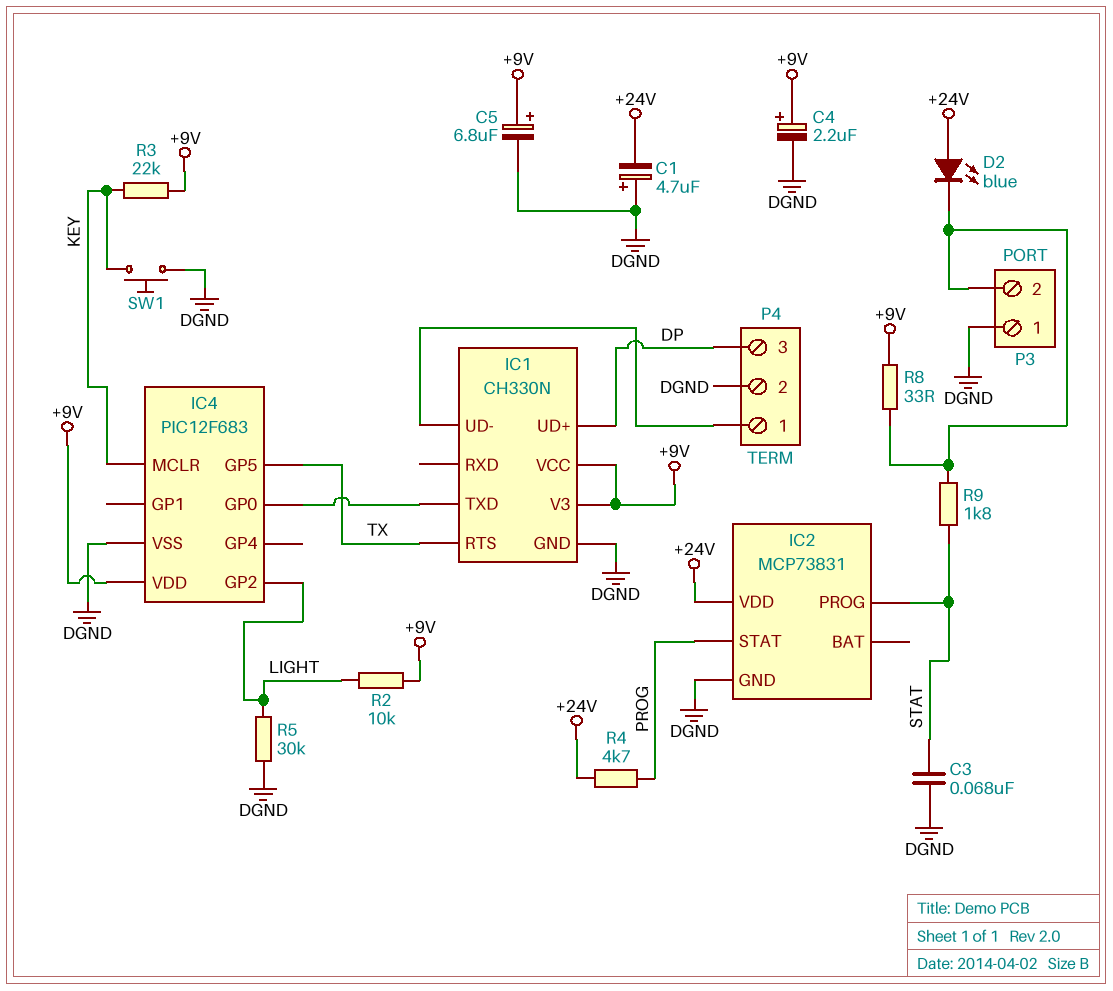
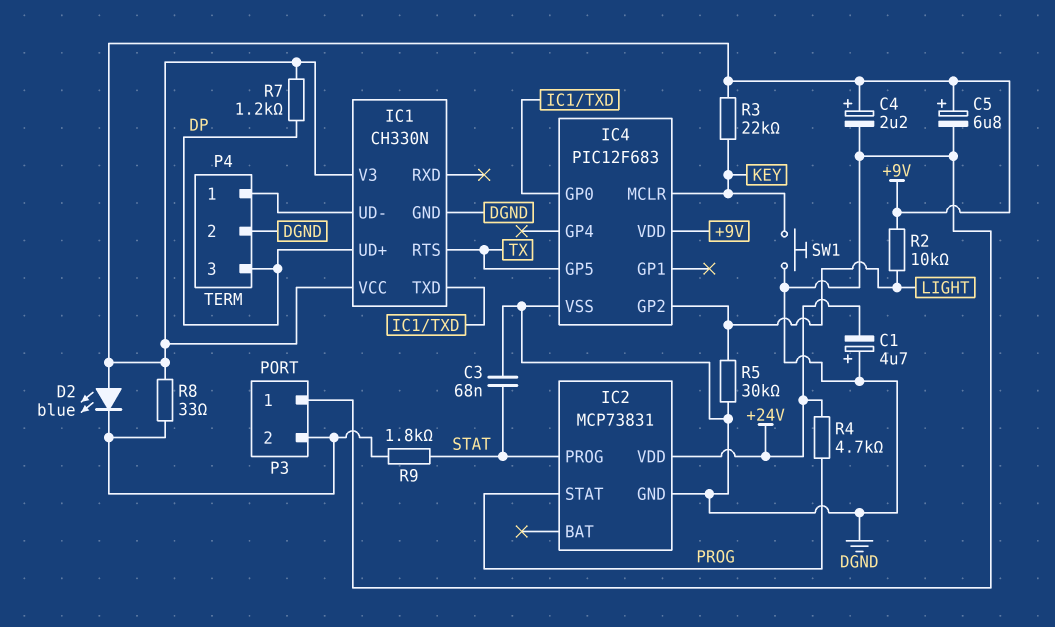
D2: LED blue (A +24V, K P3/2) -> LED blue (A +9V, K P3/2)
R7: none -> 1.2k (+9V, DP)

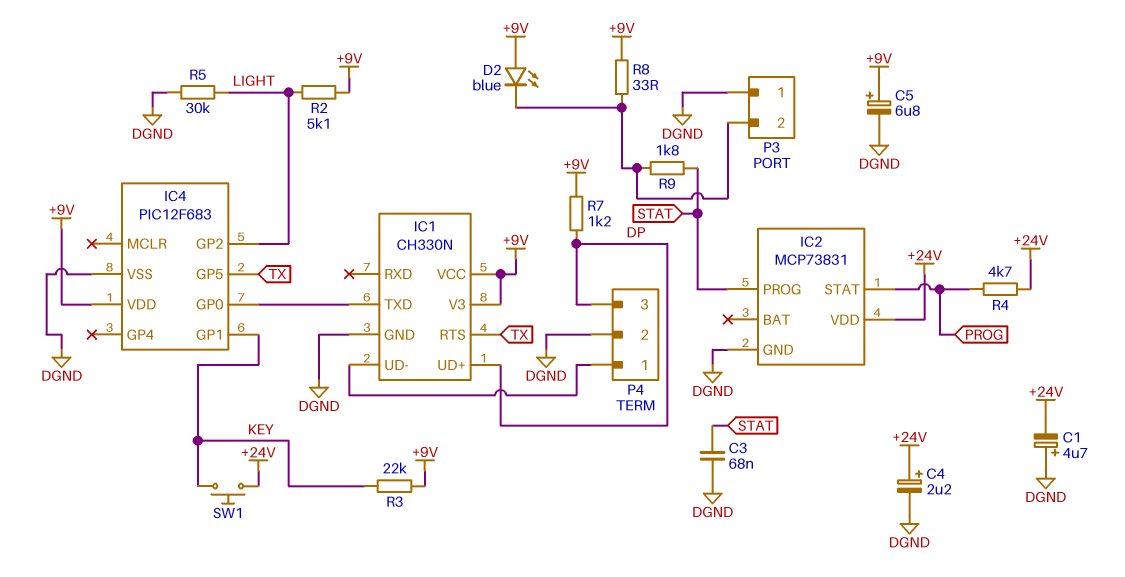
C4: 2.2uF (plus +9V, minus DGND) -> 2.2uF (plus +24V, minus DGND)
IC4 pin GP1: none -> KEY
IC4 pin MCLR: KEY -> none
R2: 10k (+9V, LIGHT) -> 5.1k (+9V, LIGHT)
SW1: button (DGND, KEY) -> button (+24V, KEY)

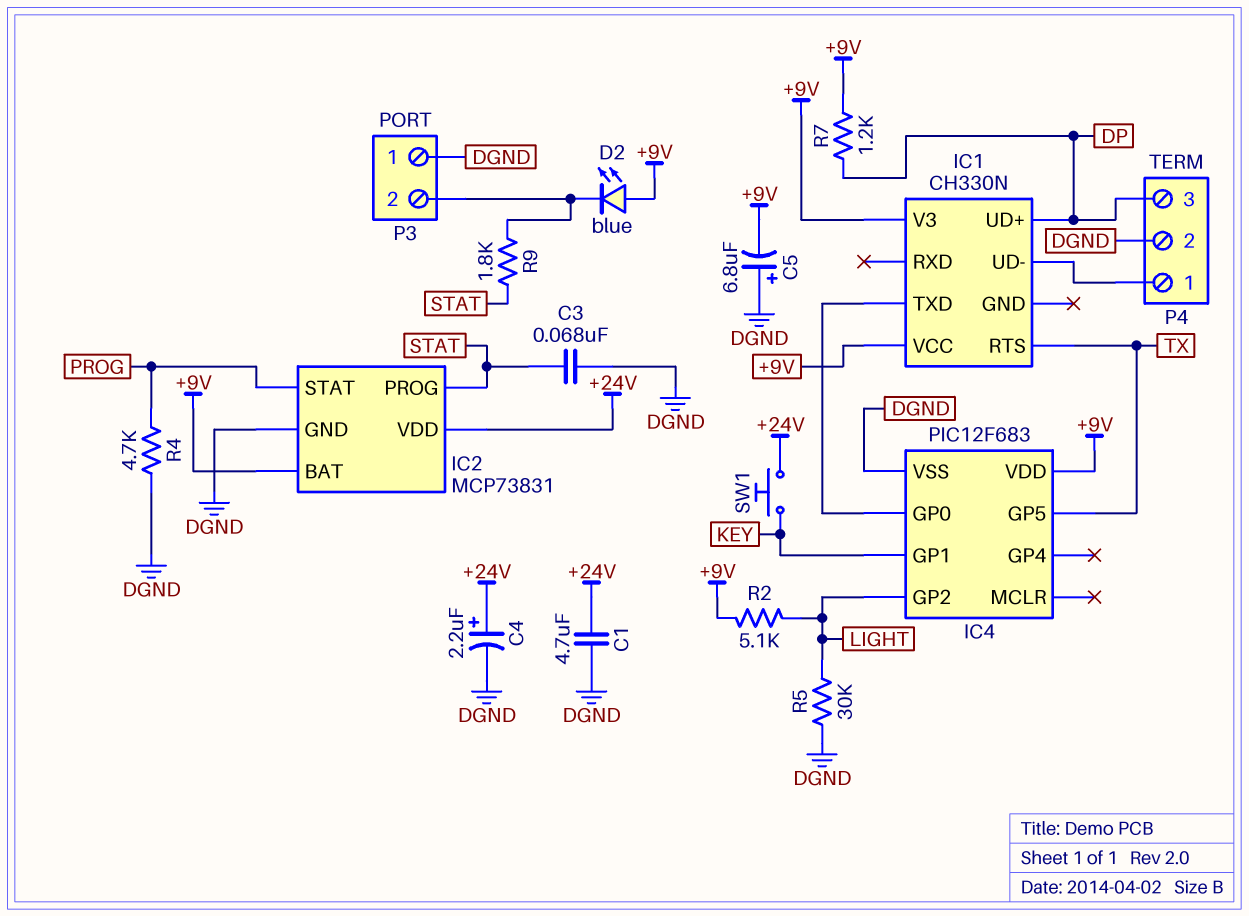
C1: 4.7uF (plus DGND, minus +24V) -> 4.7uF (+24V, DGND)
C5: 6.8uF (plus +9V, minus DGND) -> 6.8uF (plus DGND, minus +9V)
IC1 pin GND: DGND -> none
IC2 pin BAT: none -> +9V
R3: 22k (+9V, KEY) -> none
R4: 4.7k (+24V, PROG) -> 4.7k (DGND, PROG)
R8: 33 (+9V, P3/2) -> none

